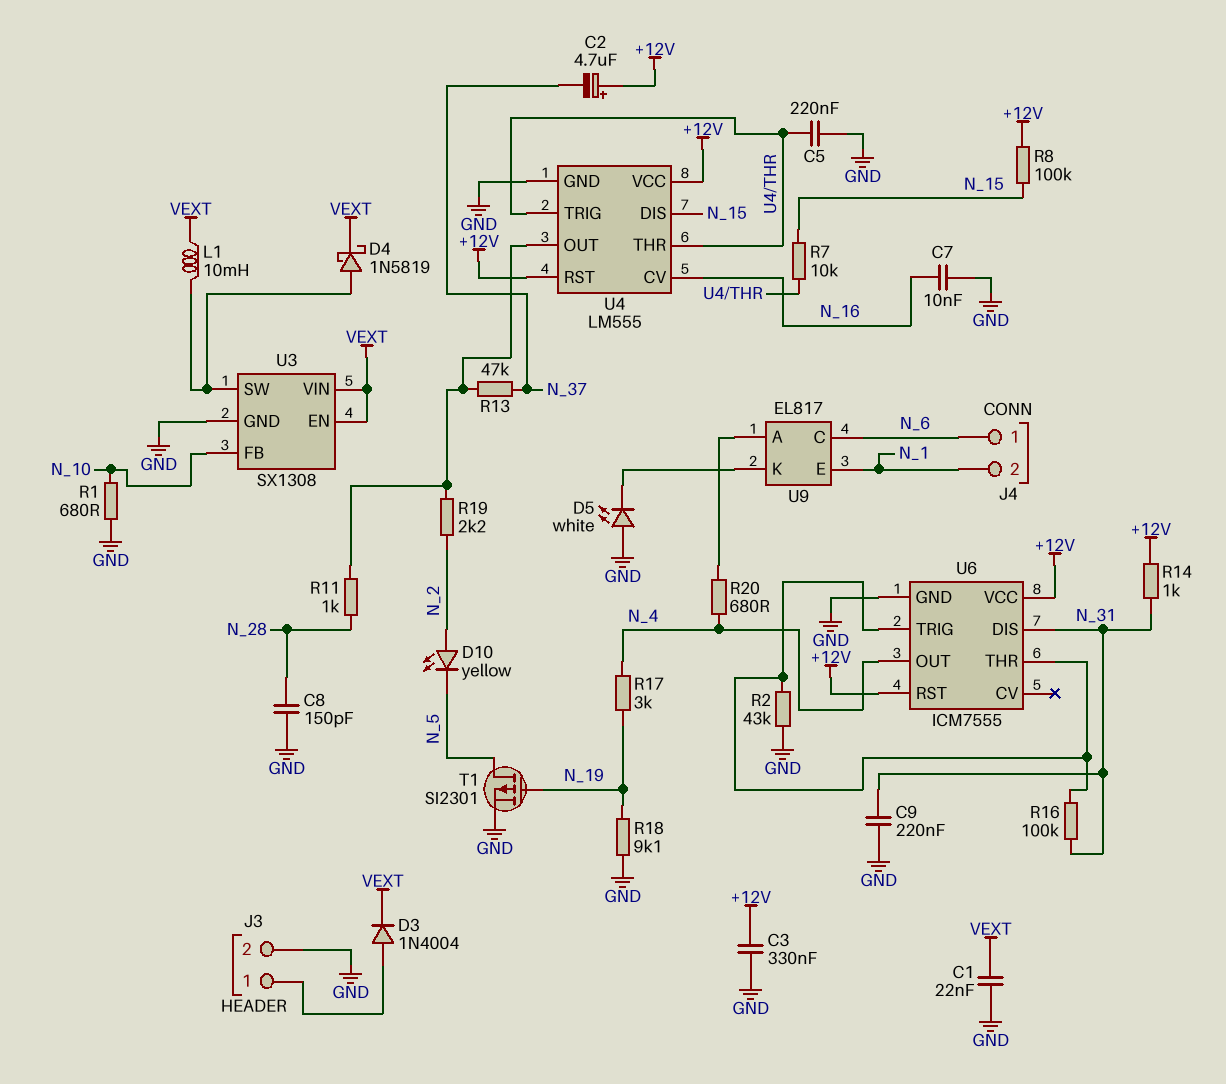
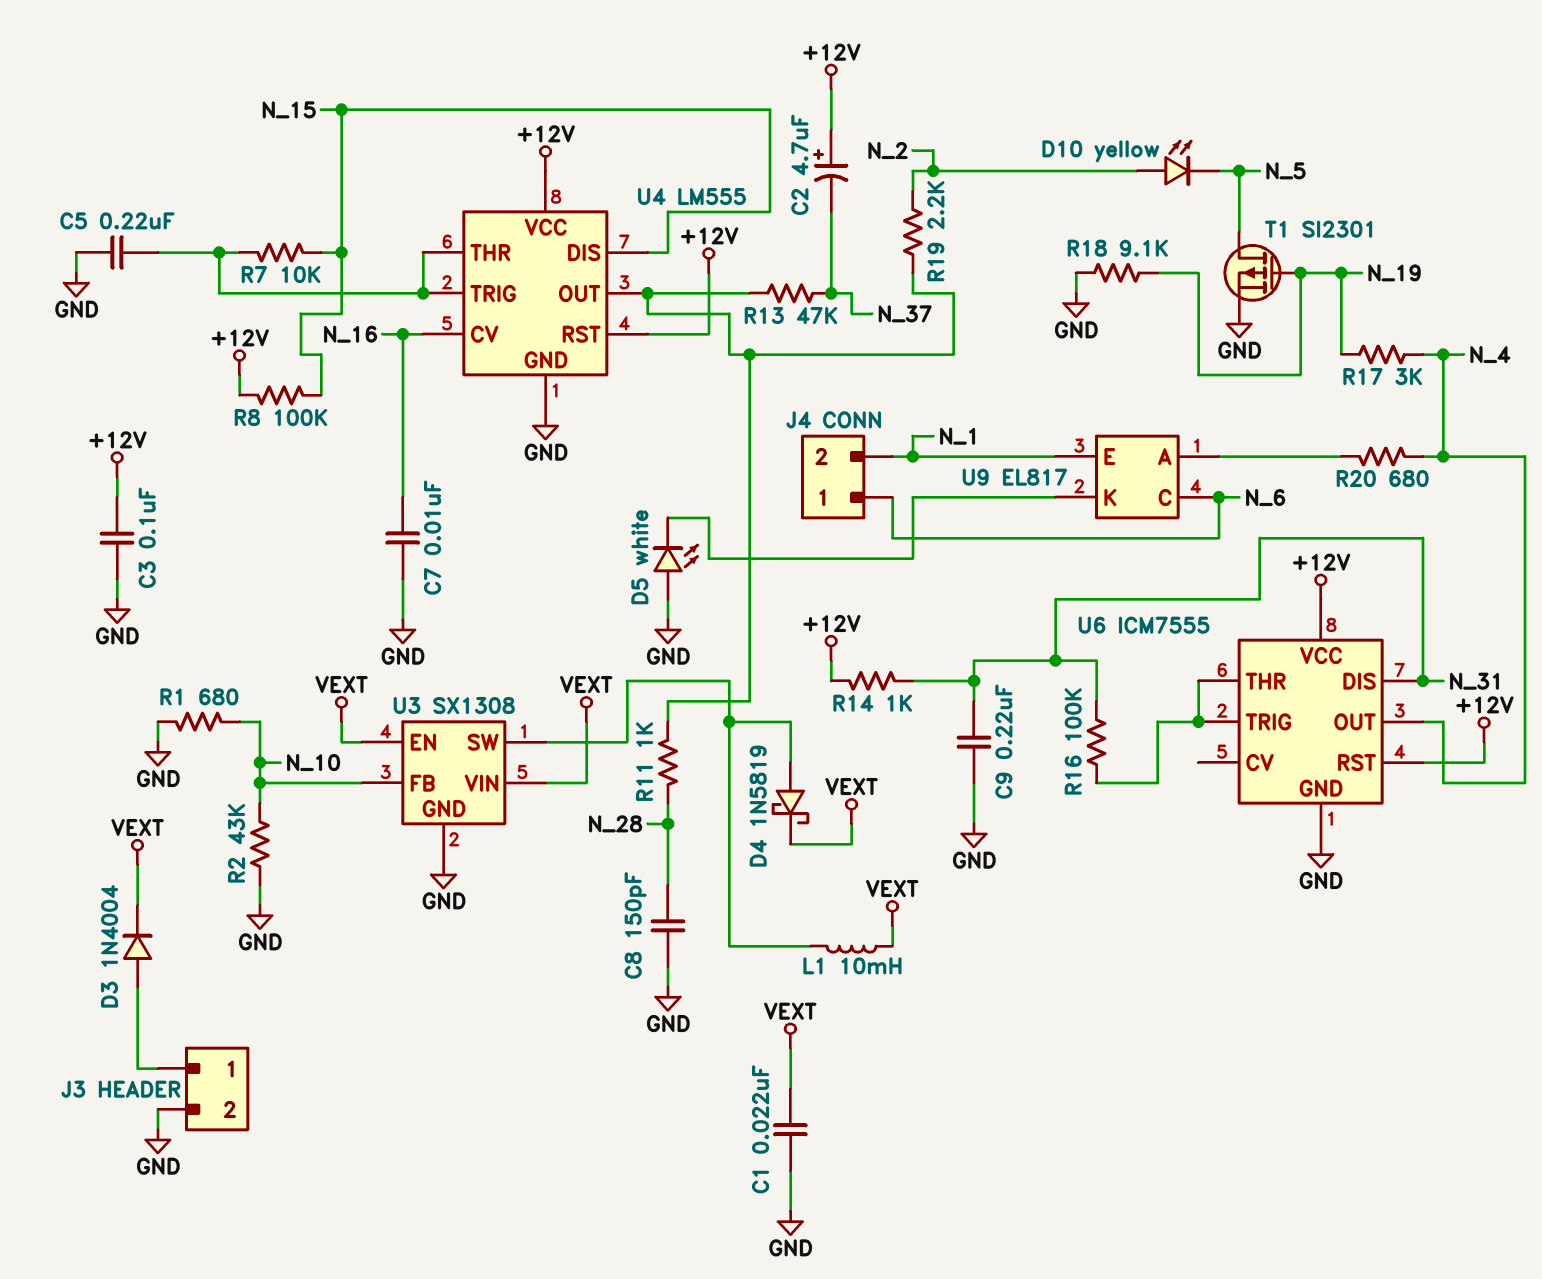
C3: 330nF (+12V, GND) -> 100nF (+12V, GND)
R2: 43k (GND, U6/THR) -> 43k (GND, N_10)

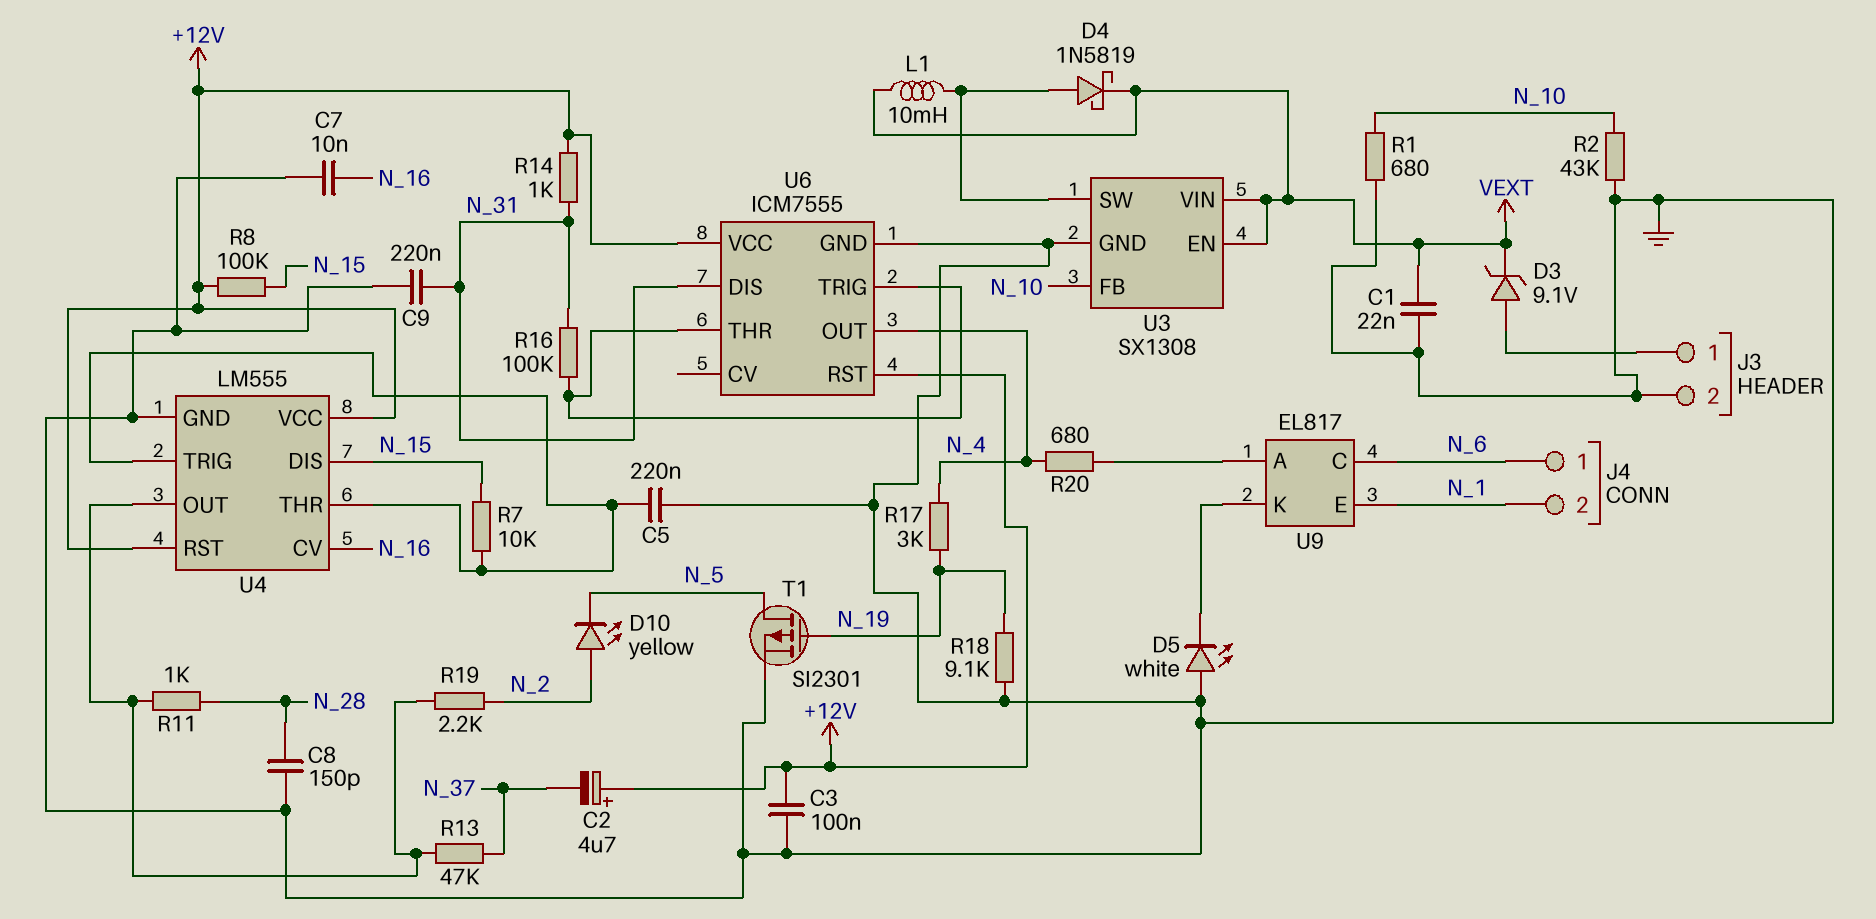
D3: diode 1N4004 (A J3/1, K VEXT) -> zener 9.1V (A J3/1, K VEXT)

